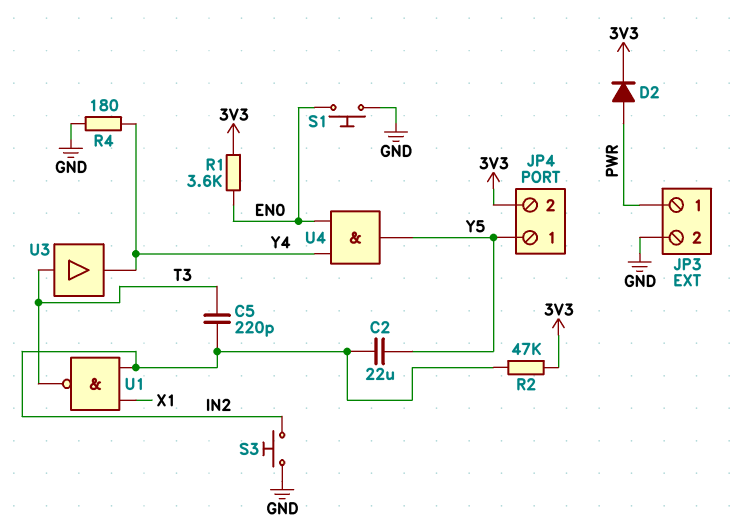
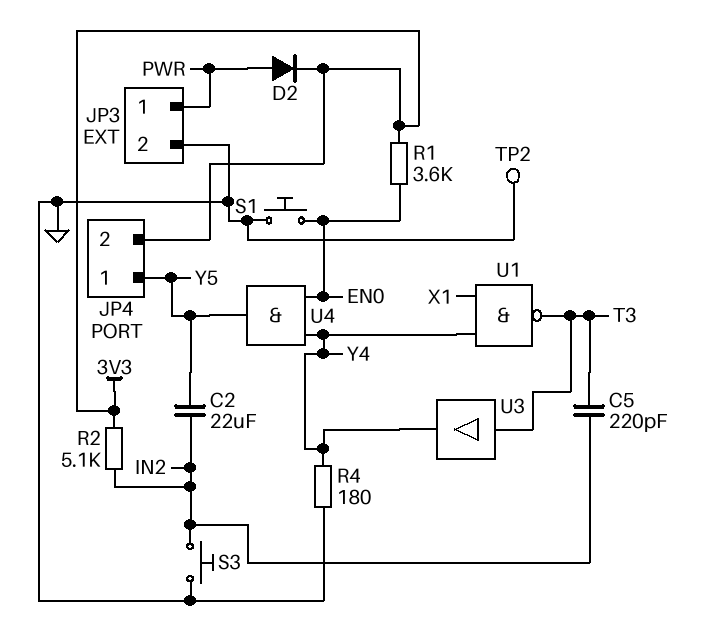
R2: 47k (3V3, IN2) -> 5.1k (3V3, IN2)
TP2: none -> test point (GND)
U1: NAND (in IN2, in X1, out T3) -> NAND (in X1, in Y4, out T3)

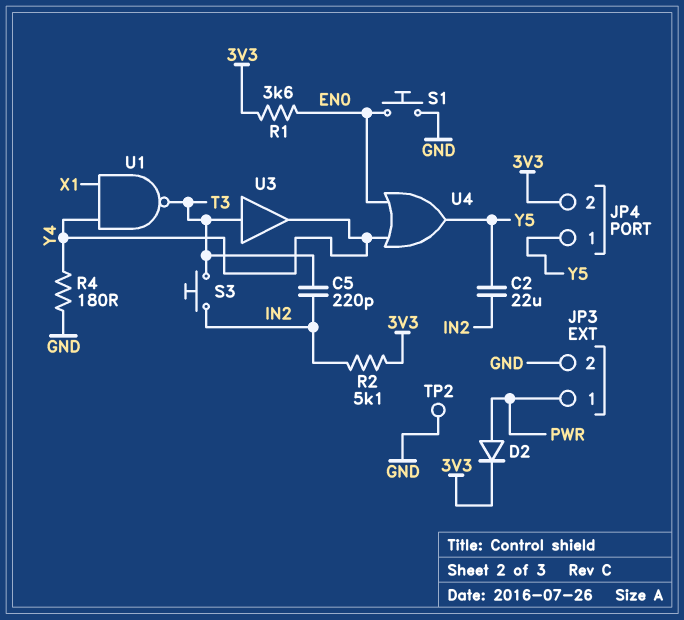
S3: button (GND, IN2) -> button (IN2, T3)
U4: AND (in EN0, in Y4, out Y5) -> OR (in EN0, in Y4, out Y5)

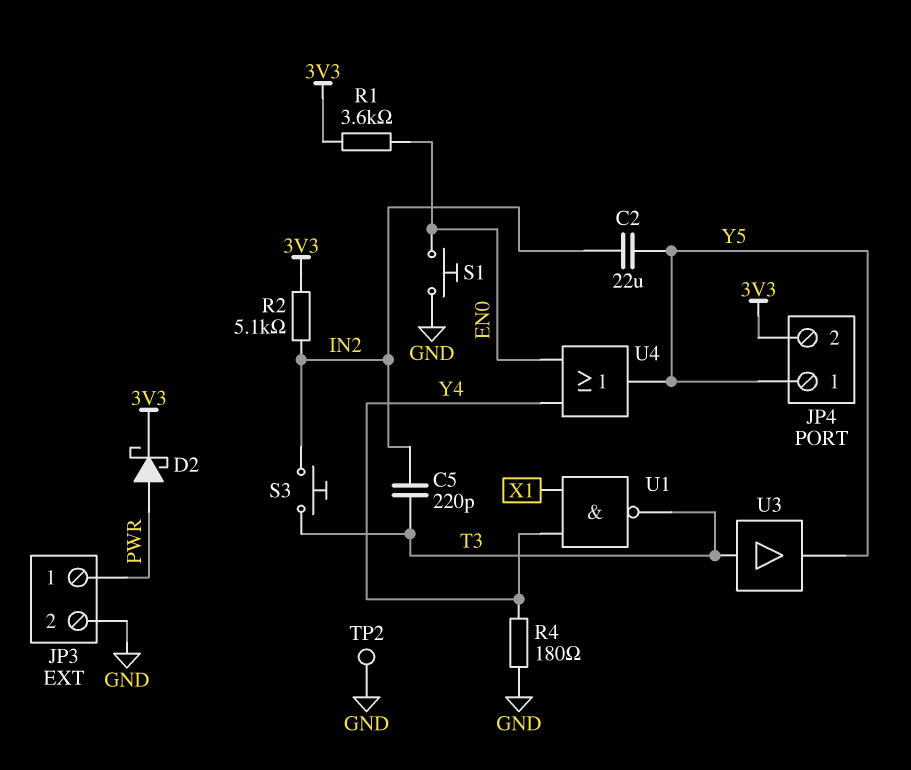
D2: diode (A PWR, K 3V3) -> schottky (A PWR, K 3V3)
U3: buffer (in T3, out Y4) -> buffer (in T3, out Y5)

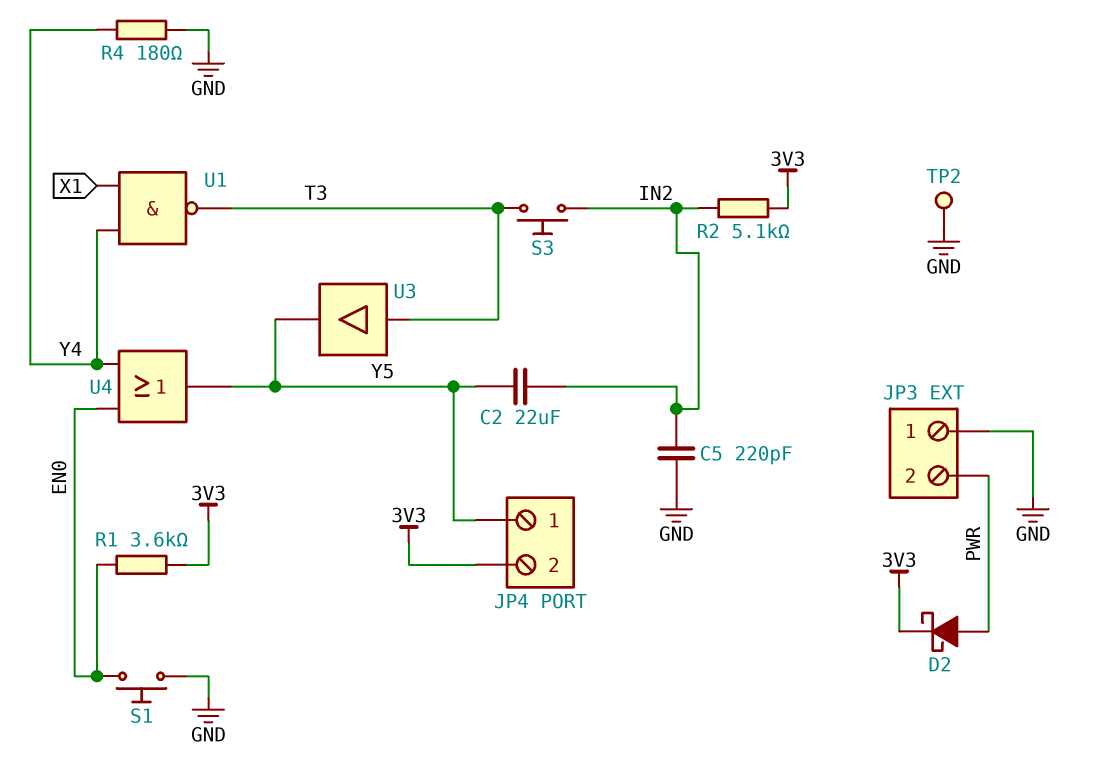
C5: 220pF (IN2, T3) -> 220pF (GND, IN2)
JP3 pin 1: PWR -> GND
JP3 pin 2: GND -> PWR

